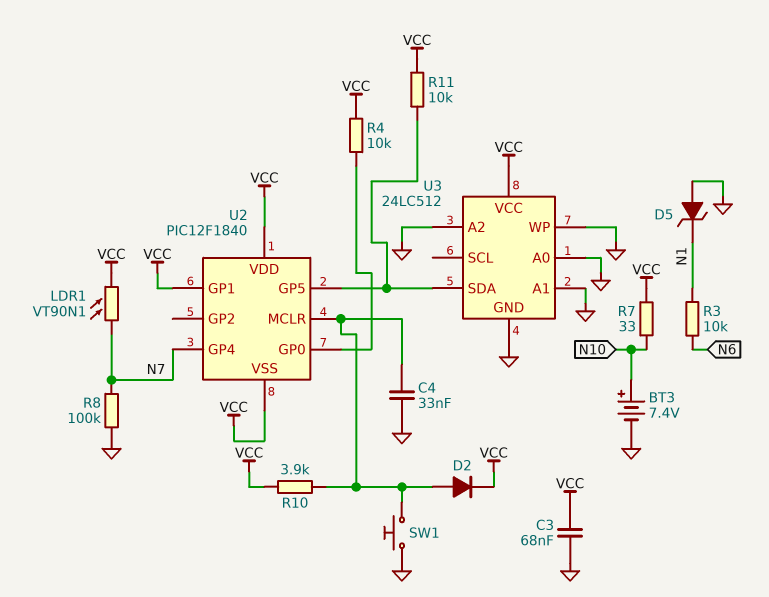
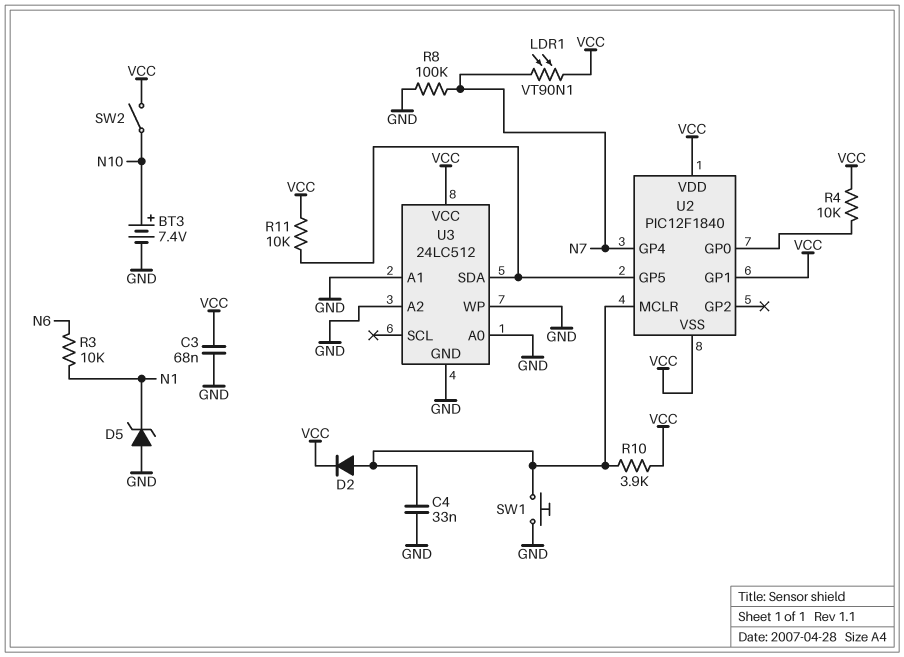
R7: 33 (N10, VCC) -> none
SW2: none -> switch (N10, VCC)

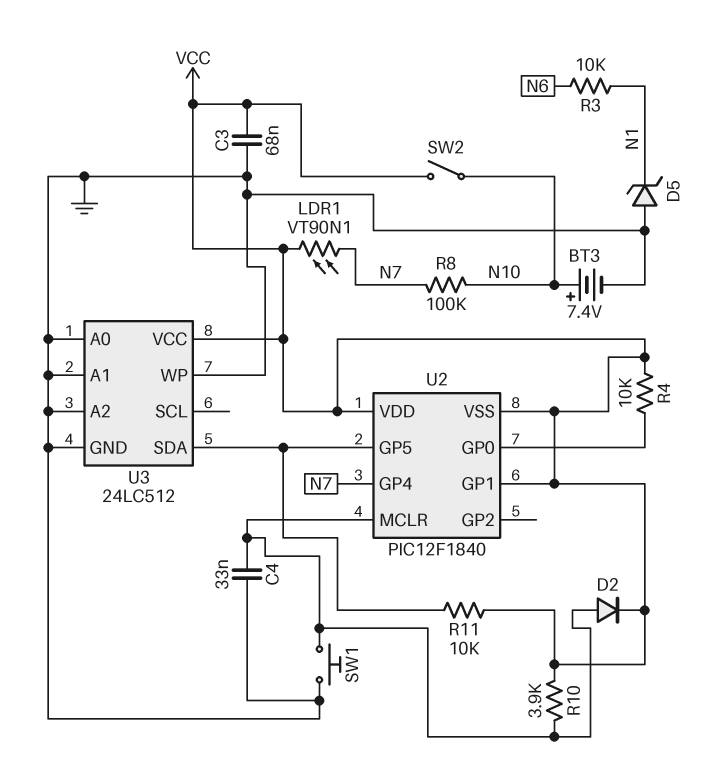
R8: 100k (GND, N7) -> 100k (N7, N10)

